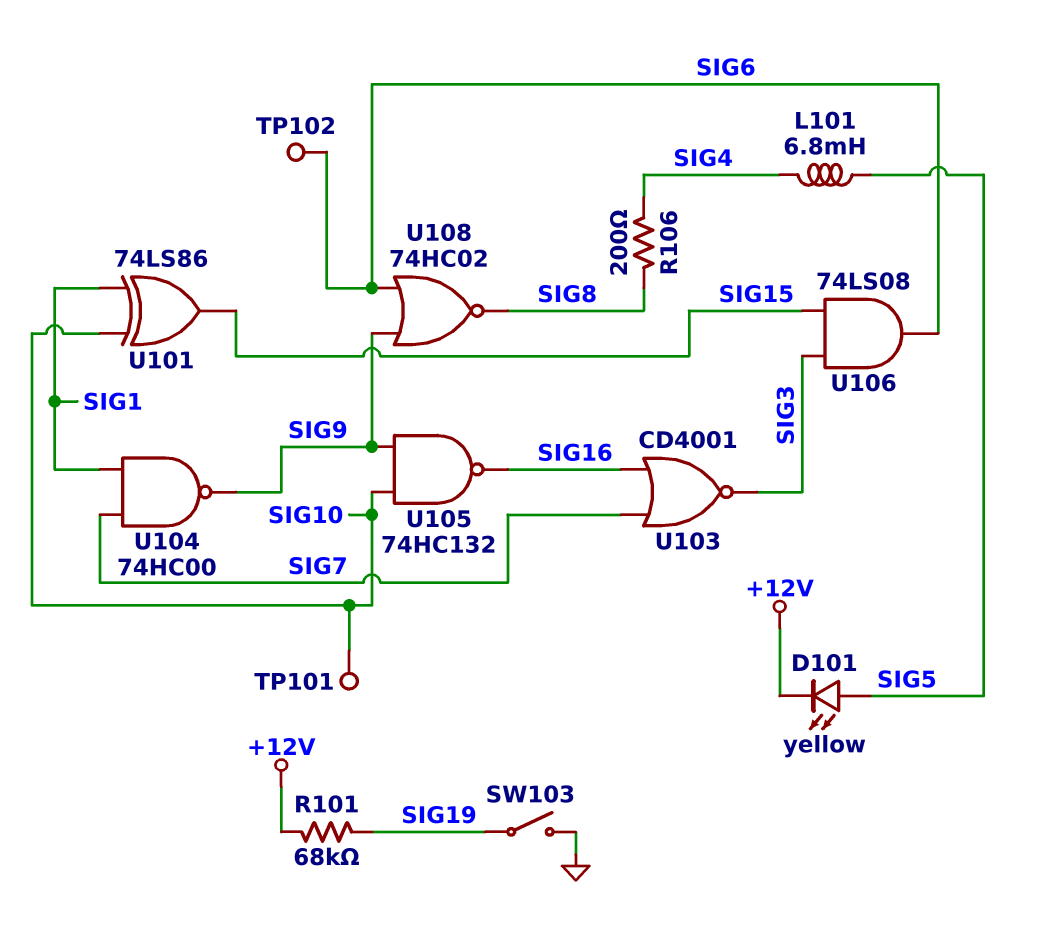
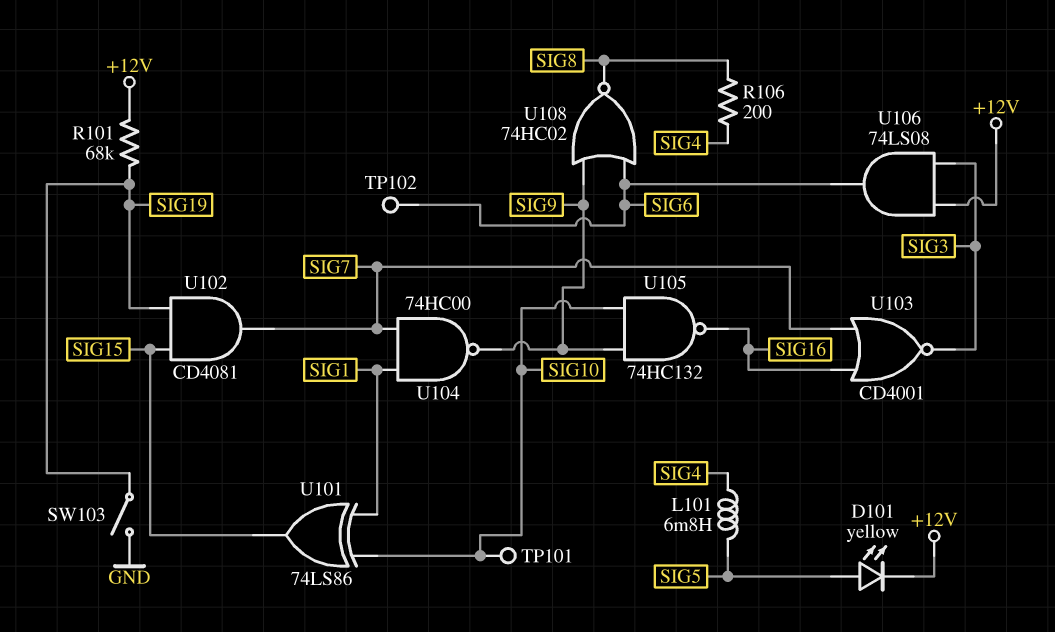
U102: none -> AND CD4081 (in SIG15, in SIG19, out SIG7)
U106: AND 74LS08 (in SIG3, in SIG15, out SIG6) -> AND 74LS08 (in +12V, in SIG3, out SIG6)

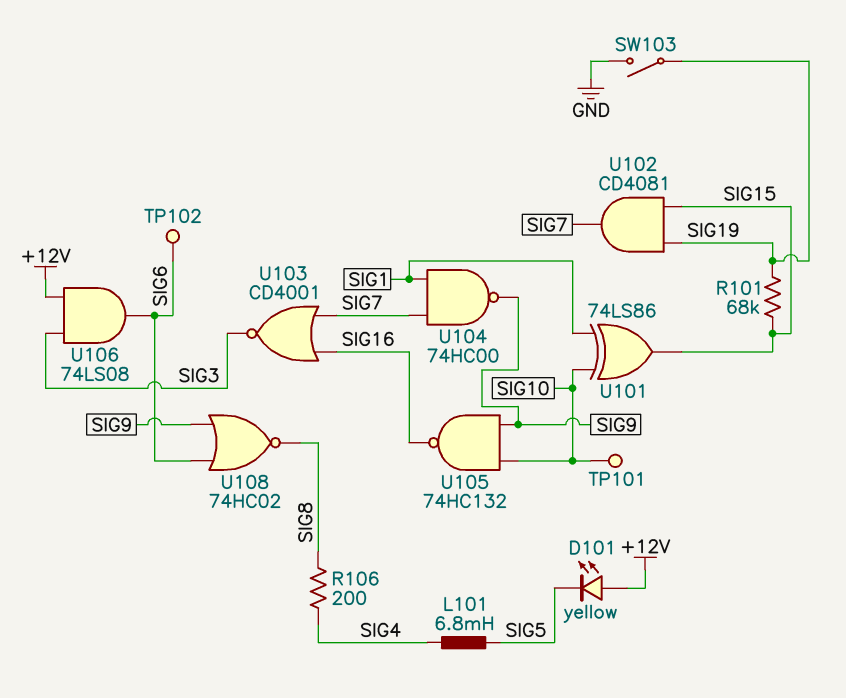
D101: LED yellow (A SIG5, K +12V) -> LED yellow (A +12V, K SIG5)
R101: 68k (+12V, SIG19) -> 68k (SIG15, SIG19)

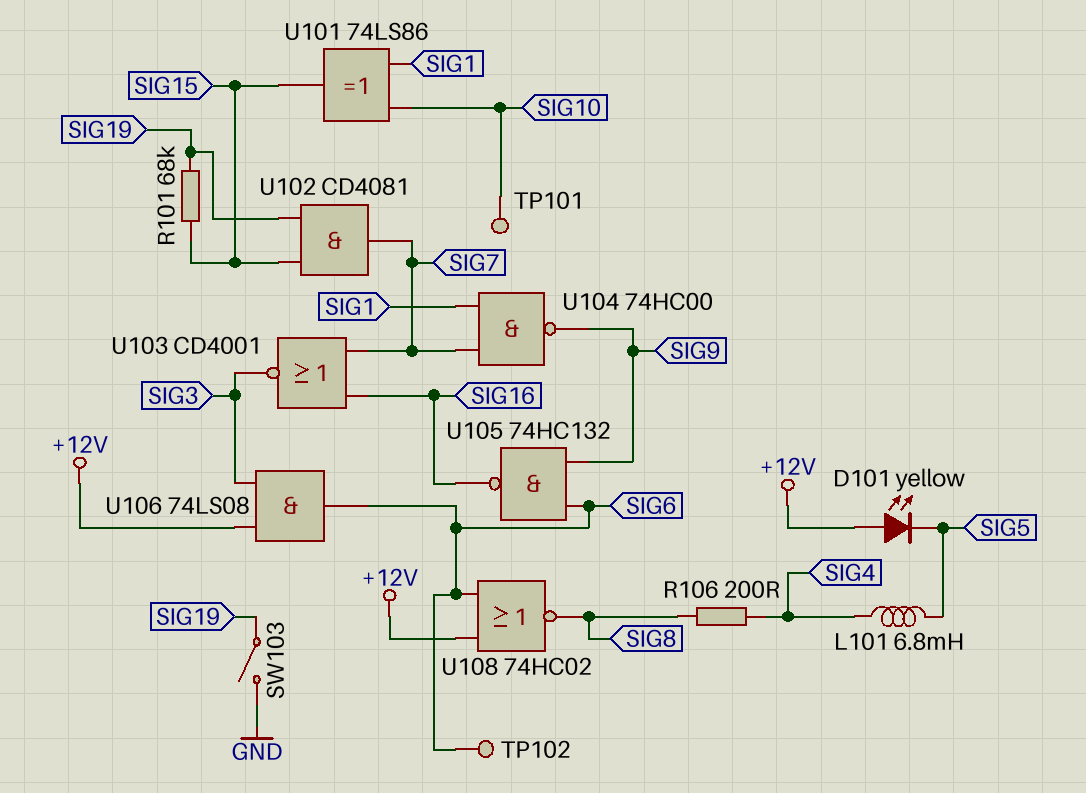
U105: NAND 74HC132 (in SIG9, in SIG10, out SIG16) -> NAND 74HC132 (in SIG6, in SIG9, out SIG16)
U108: NOR 74HC02 (in SIG6, in SIG9, out SIG8) -> NOR 74HC02 (in +12V, in SIG6, out SIG8)

